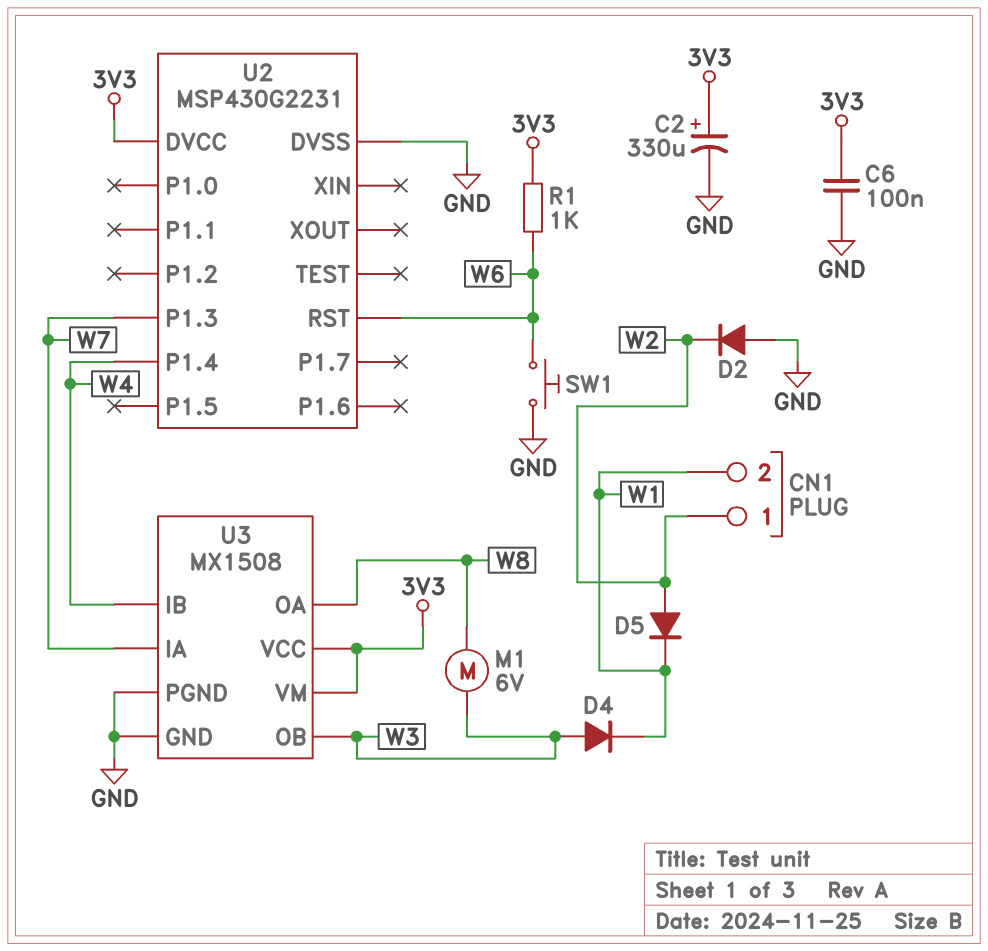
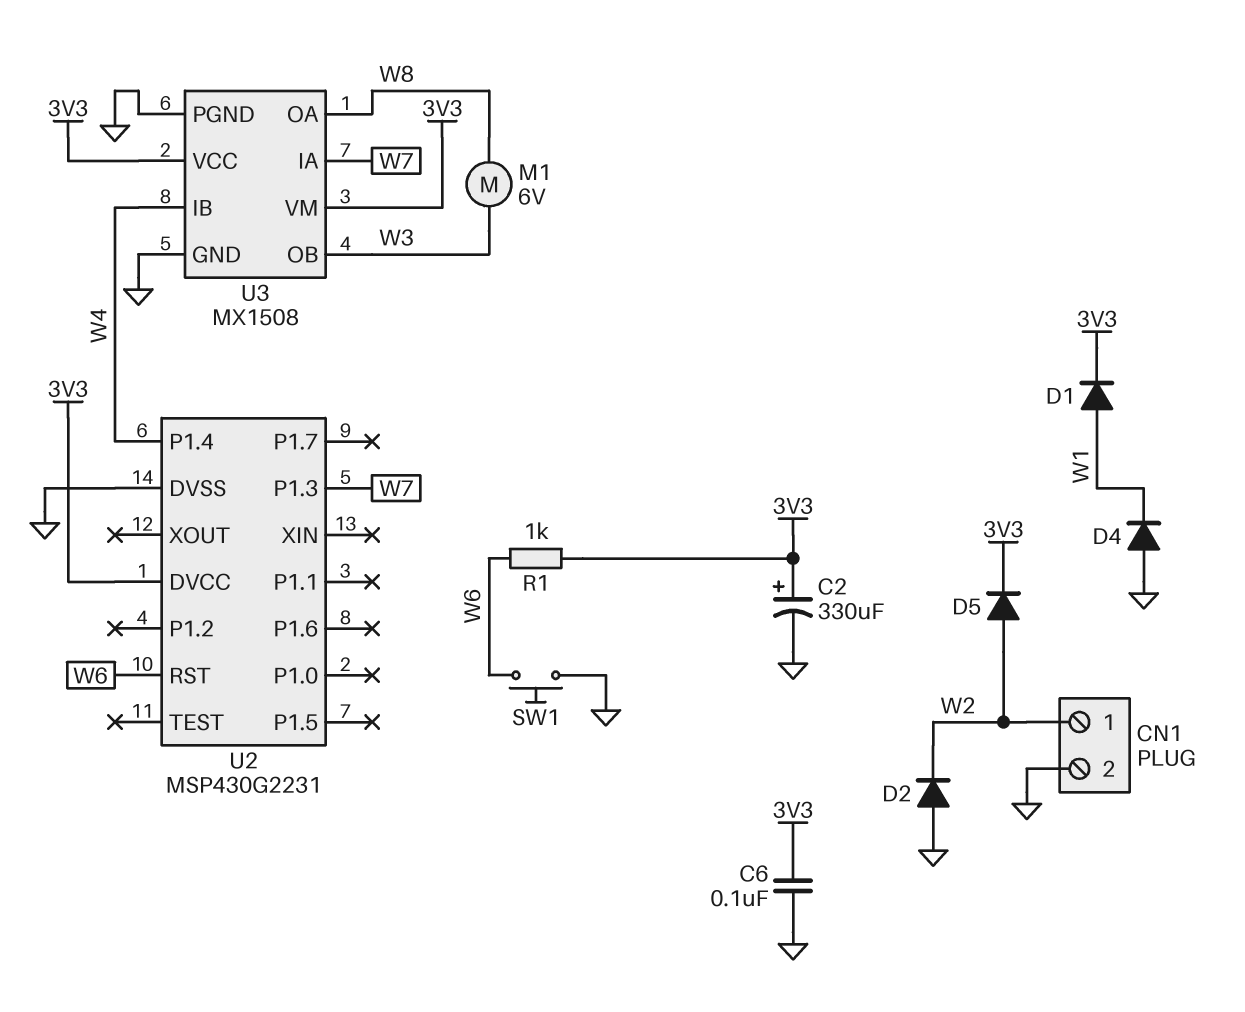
CN1 pin 2: W1 -> GND
D1: none -> diode (A W1, K 3V3)
D4: diode (A W3, K W1) -> diode (A GND, K W1)
D5: diode (A W2, K W1) -> diode (A W2, K 3V3)

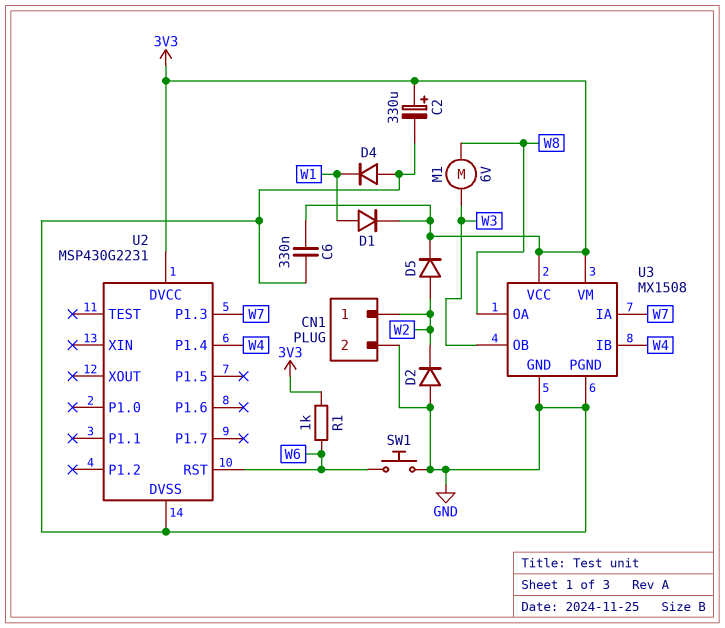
C6: 100nF (3V3, GND) -> 330nF (3V3, GND)

